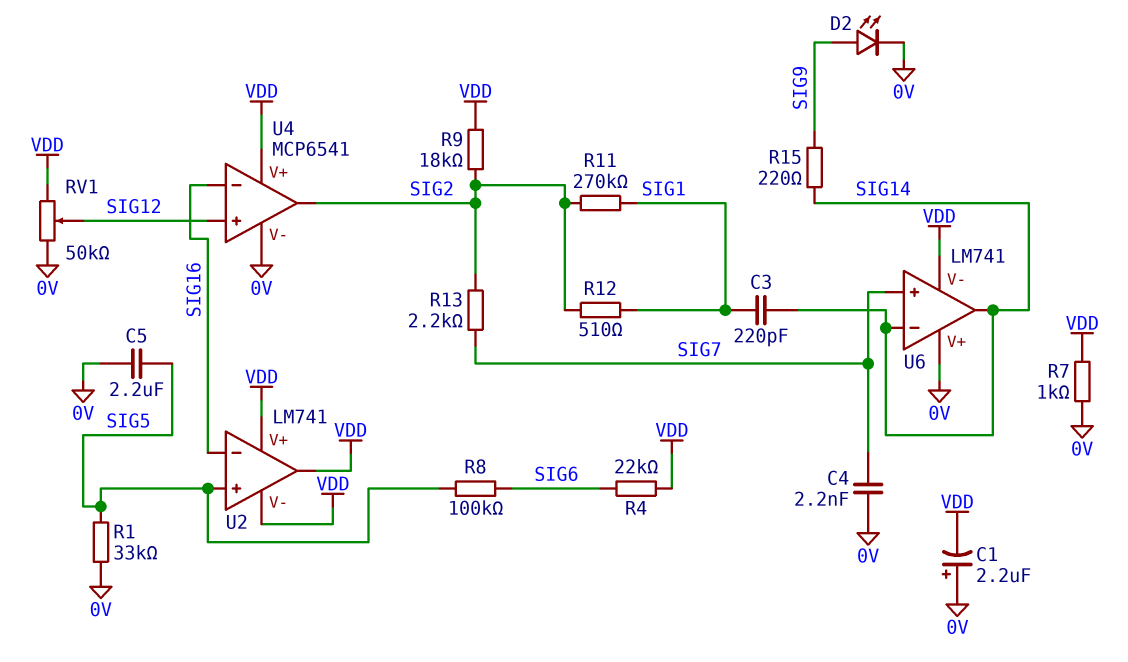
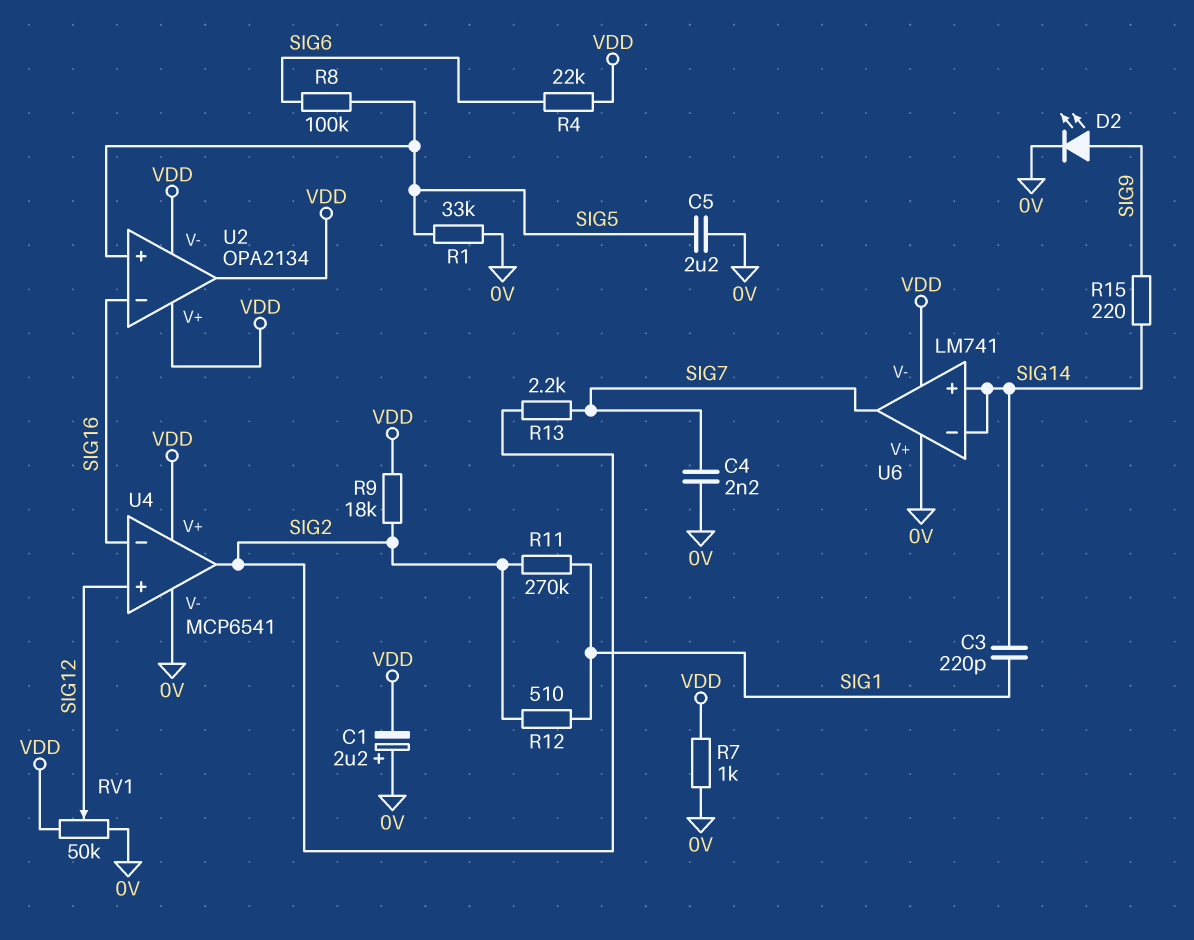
U2: LM741 -> OPA2134
U6 pin in+: SIG7 -> SIG14
U6 pin out: SIG14 -> SIG7

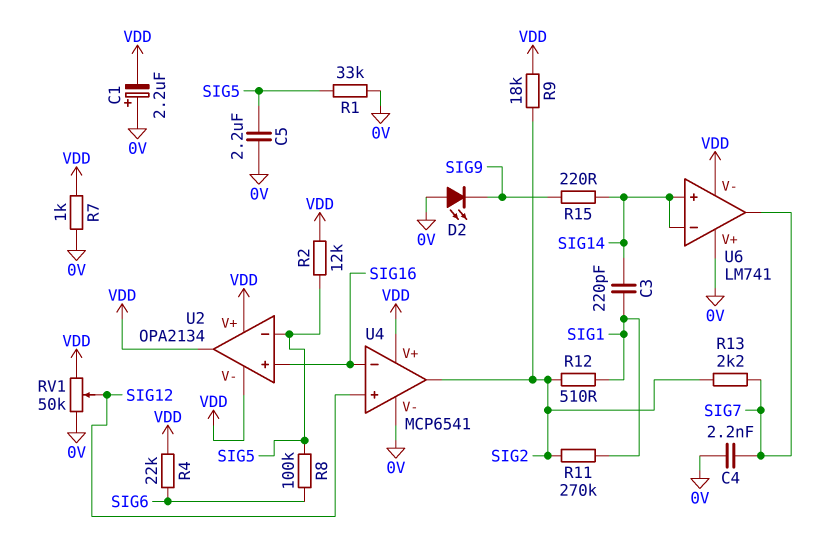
D2: LED (A SIG9, K 0V) -> LED (A 0V, K SIG9)
R2: none -> 12k (SIG5, VDD)
U2 pin in+: SIG5 -> SIG16
U2 pin in-: SIG16 -> SIG5

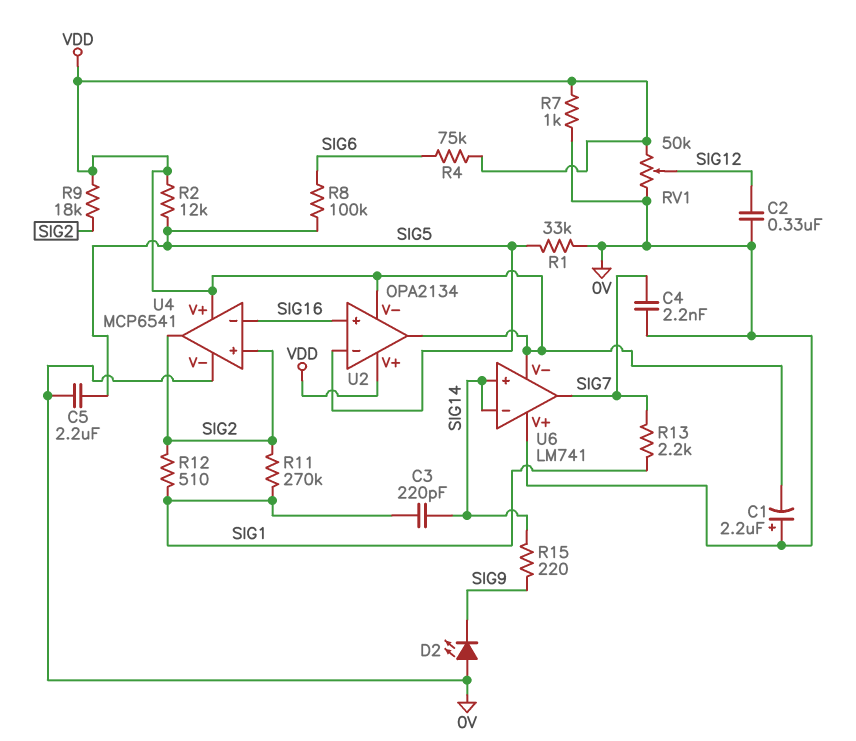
C2: none -> 330nF (0V, SIG12)
R4: 22k (SIG6, VDD) -> 75k (SIG6, VDD)
R13: 2.2k (SIG2, SIG7) -> 2.2k (SIG1, SIG7)
U4 pin in+: SIG12 -> SIG2

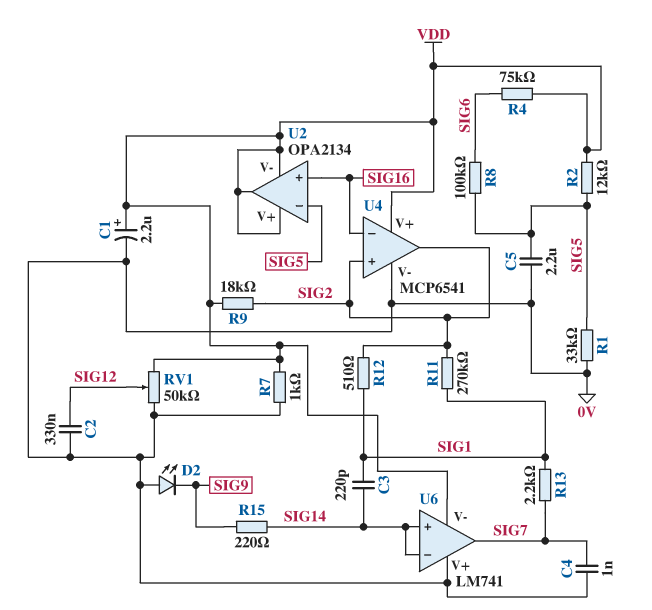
C1: 2.2uF (plus 0V, minus VDD) -> 2.2uF (plus VDD, minus 0V)
C4: 2.2nF (0V, SIG7) -> 1nF (0V, SIG7)

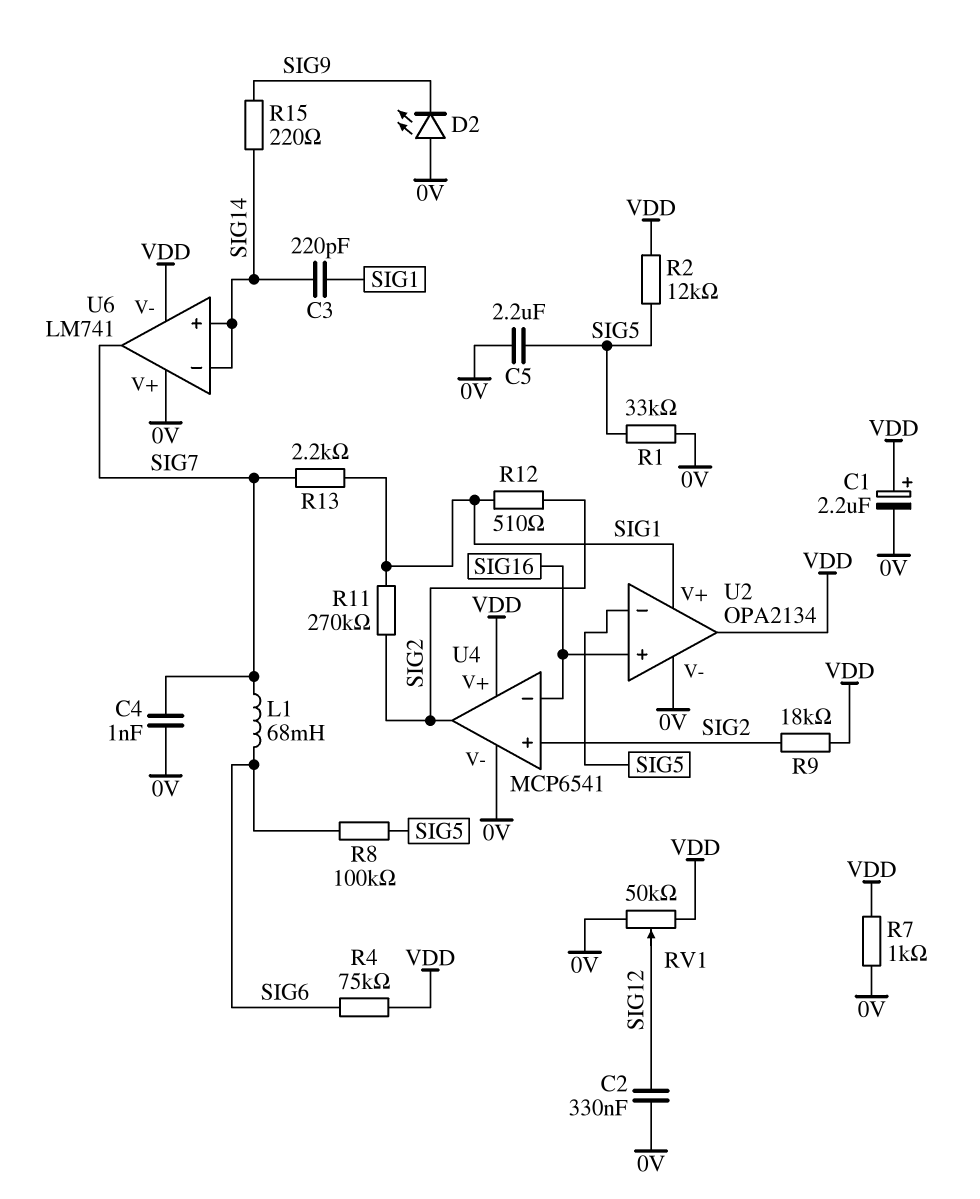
L1: none -> 68mH (SIG6, SIG7)
U2 pin V+: VDD -> SIG1
U2 pin V-: VDD -> 0V

